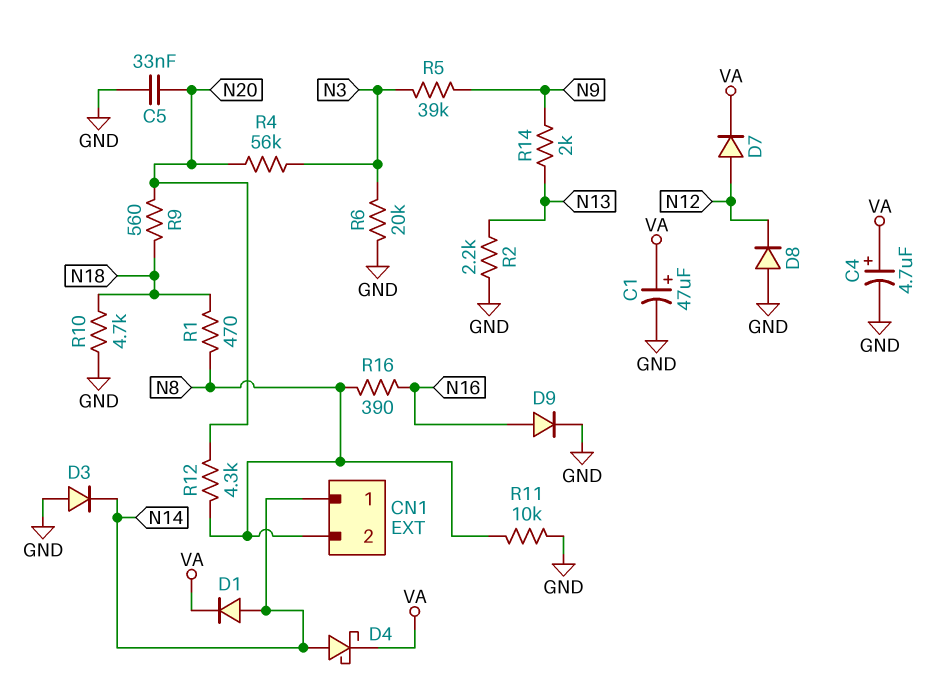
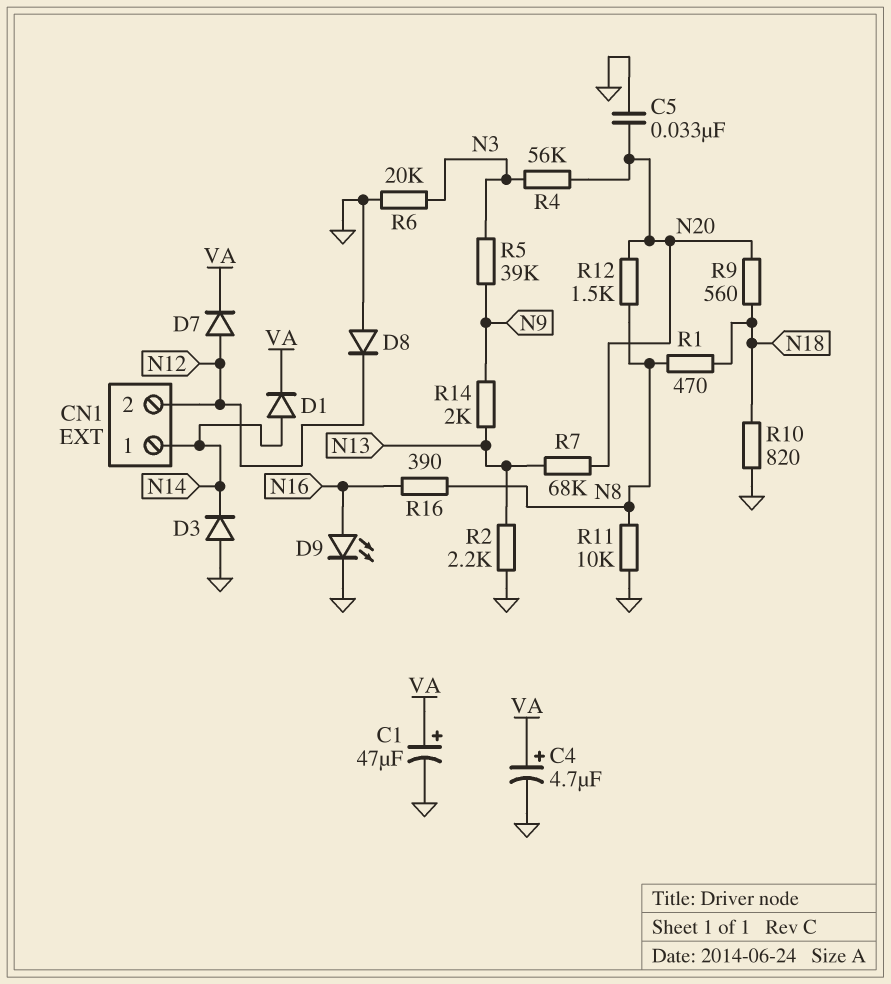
CN1 pin 2: N8 -> N12
D4: schottky (A N14, K VA) -> none
D9: diode (A N16, K GND) -> LED (A N16, K GND)
R7: none -> 68k (N13, N20)
R10: 4.7k (GND, N18) -> 820 (GND, N18)
R12: 4.3k (N8, N20) -> 1.5k (N8, N20)

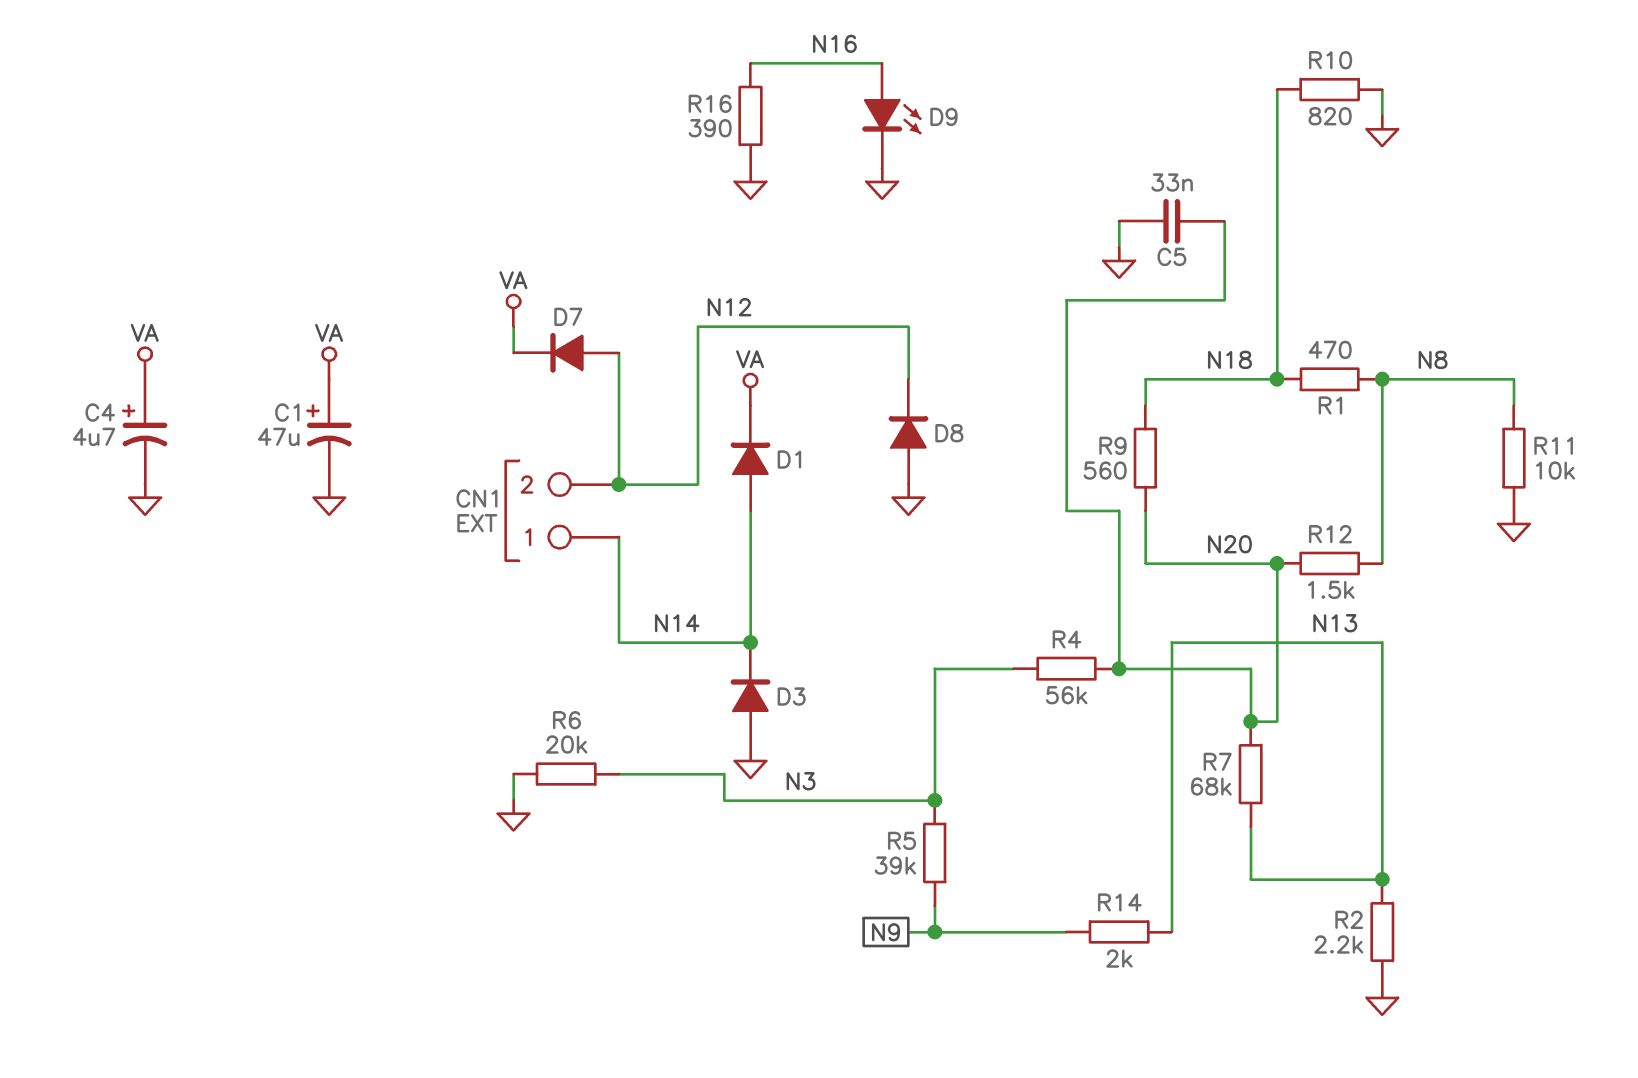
R16: 390 (N8, N16) -> 390 (GND, N16)

